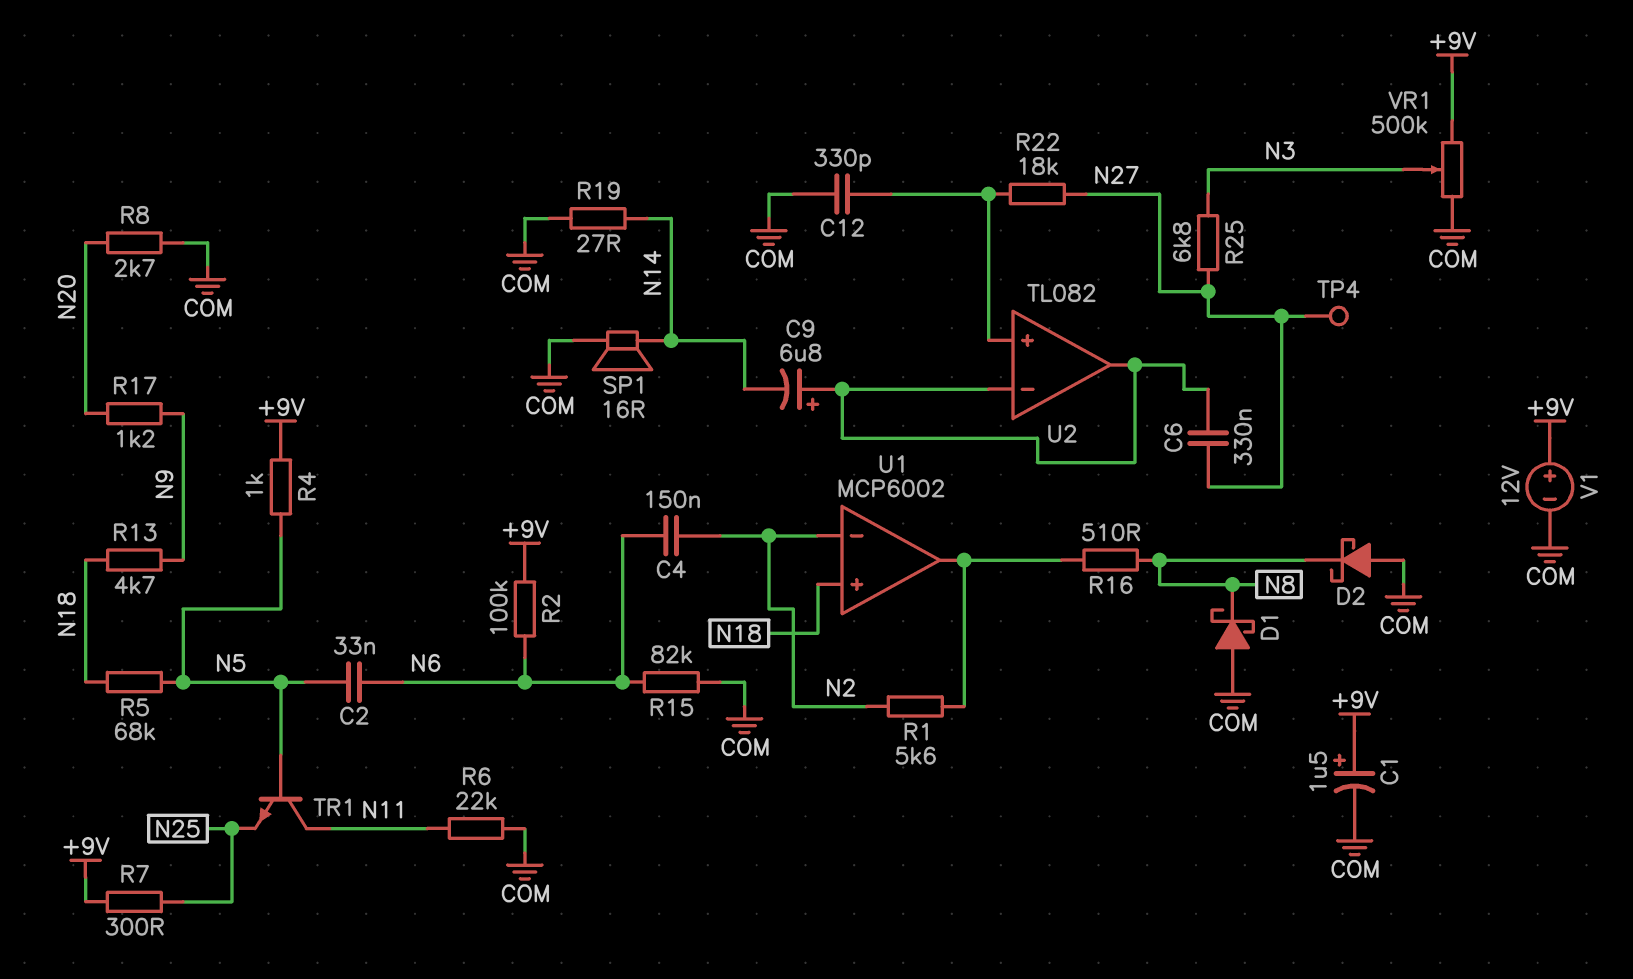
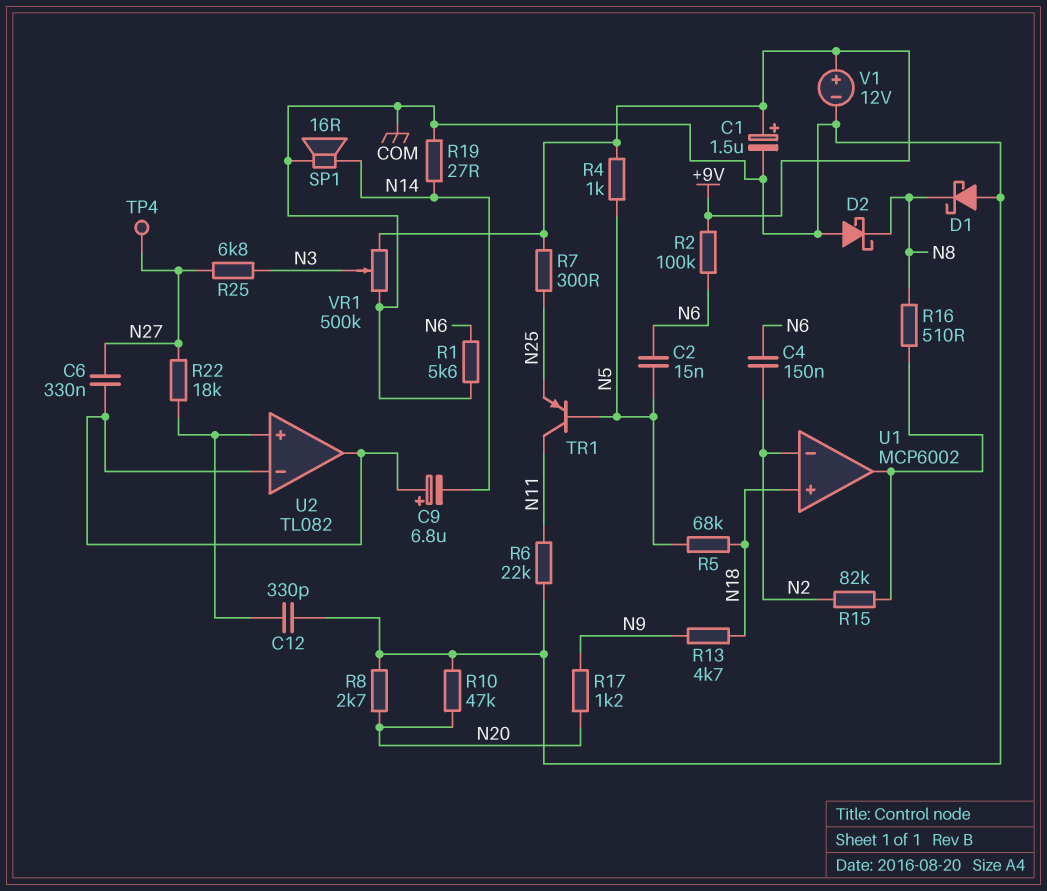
C2: 33nF (N5, N6) -> 15nF (N5, N6)
R1: 5.6k (N2, U1/out) -> 5.6k (COM, N6)
R10: none -> 47k (COM, N20)
R15: 82k (COM, N6) -> 82k (N2, U1/out)
TR1: NPN (B N5, C N11, E N25) -> PNP (B N5, C N11, E N25)

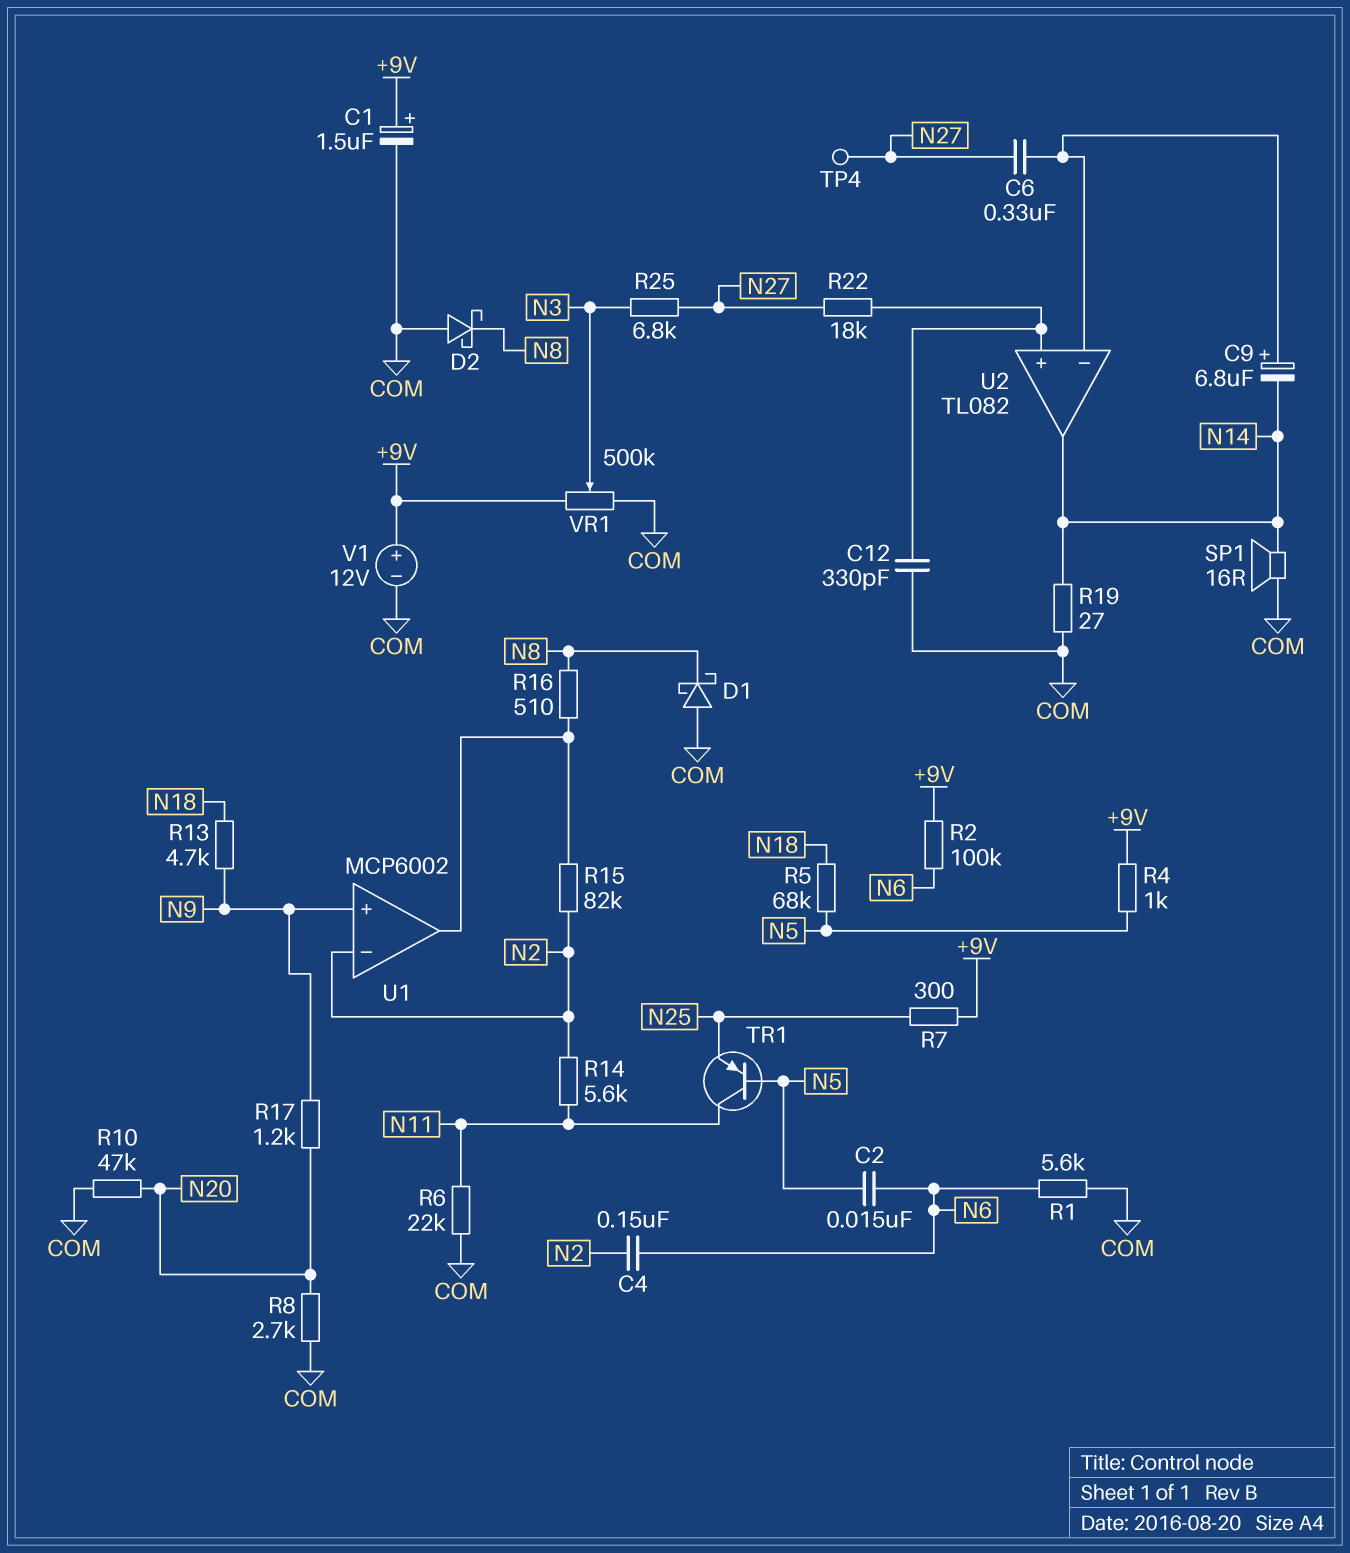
R14: none -> 5.6k (N2, N11)
U1 pin in+: N18 -> N9
U2 pin out: U2/in- -> N14

